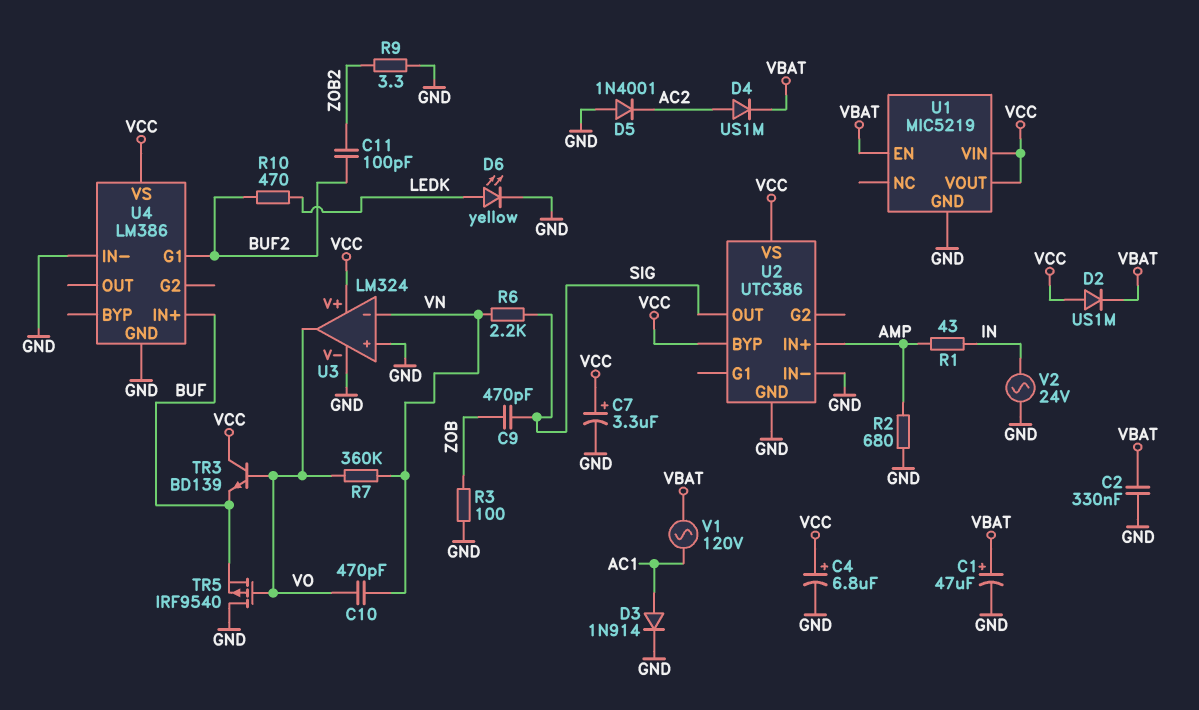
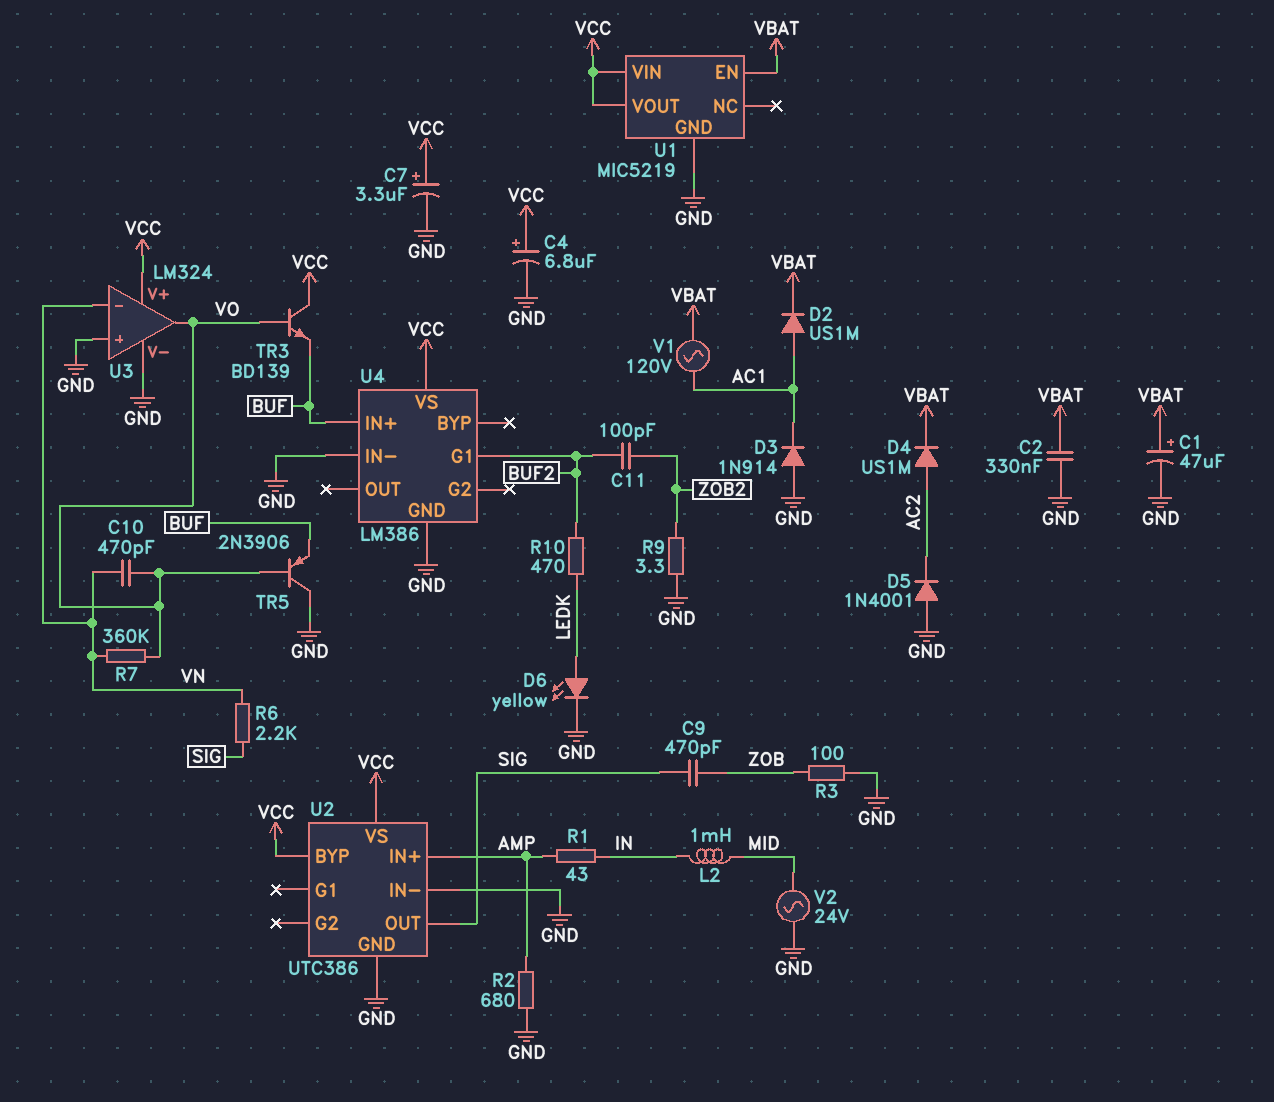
D2: diode US1M (A VCC, K VBAT) -> diode US1M (A AC1, K VBAT)
D3: diode 1N914 (A AC1, K GND) -> diode 1N914 (A GND, K AC1)
L2: none -> 1mH (IN, MID)
TR5: PMOS IRF9540 (G VO, D GND, S BUF) -> PNP 2N3906 (B VO, C GND, E BUF)
V2: AC 24V (GND, IN) -> AC 24V (GND, MID)

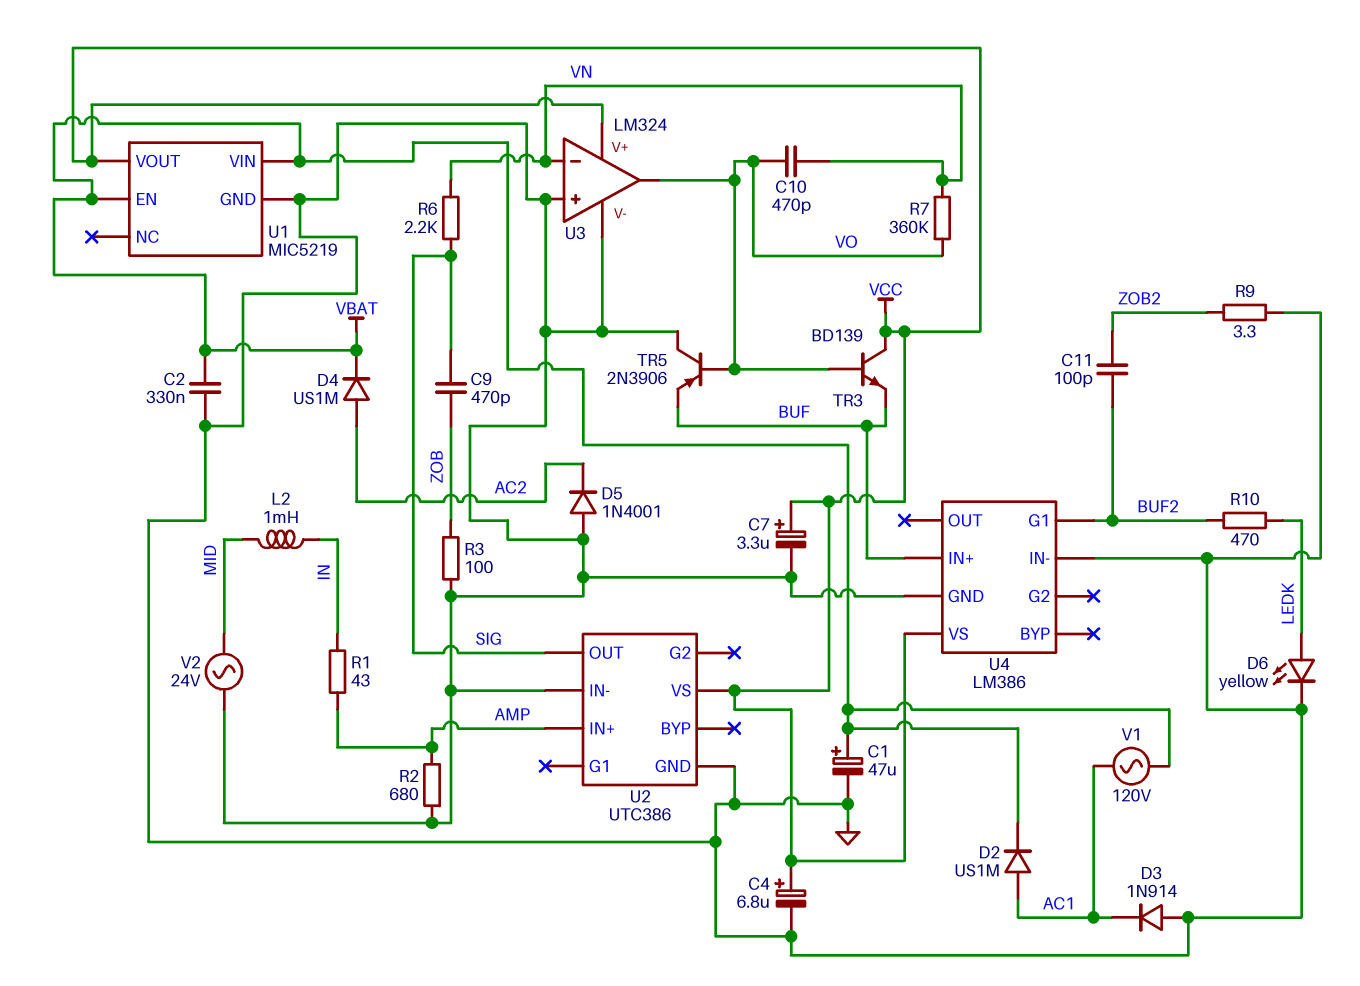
U1 pin VIN: VCC -> VBAT
U2 pin BYP: VCC -> none

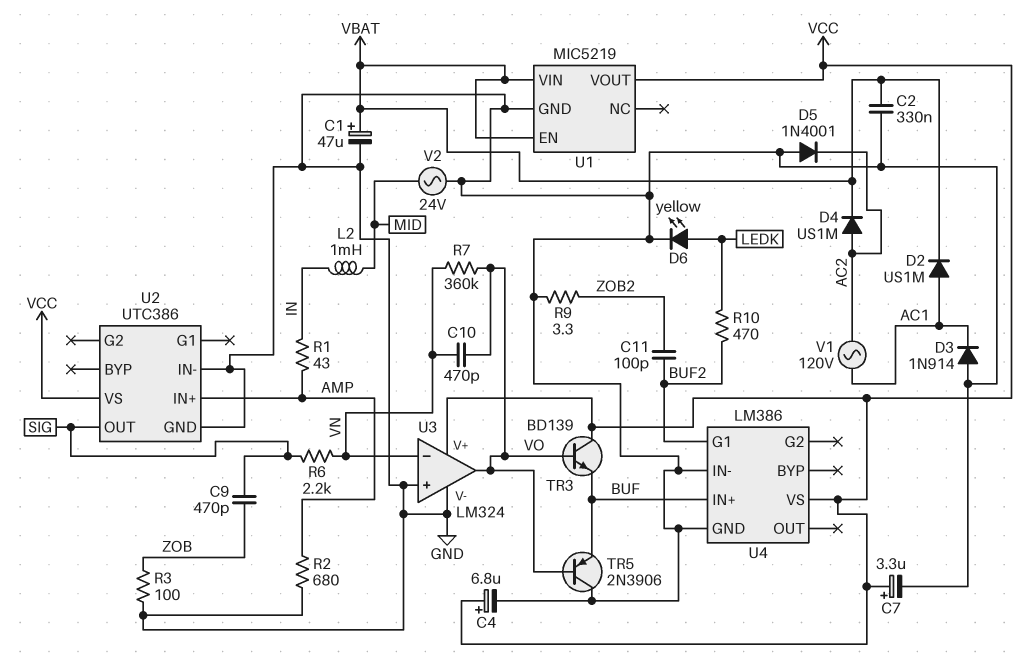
V1: AC 120V (AC1, VBAT) -> AC 120V (AC1, AC2)

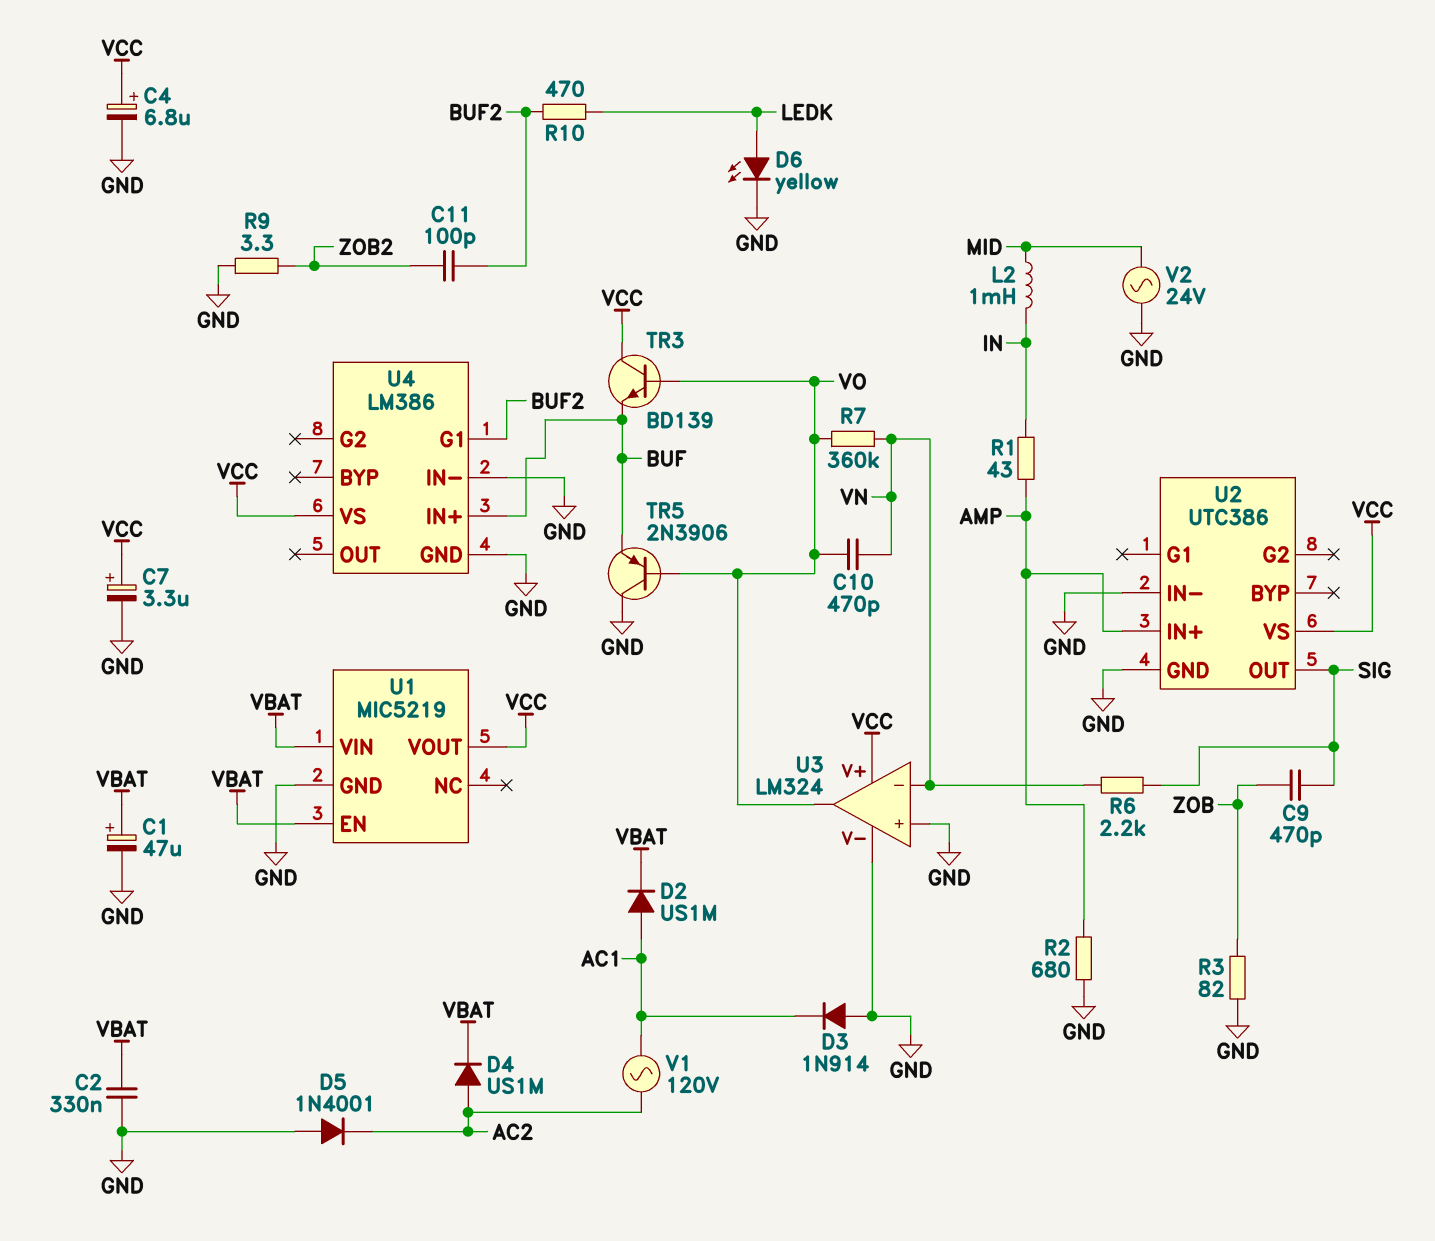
R3: 100 (GND, ZOB) -> 82 (GND, ZOB)

